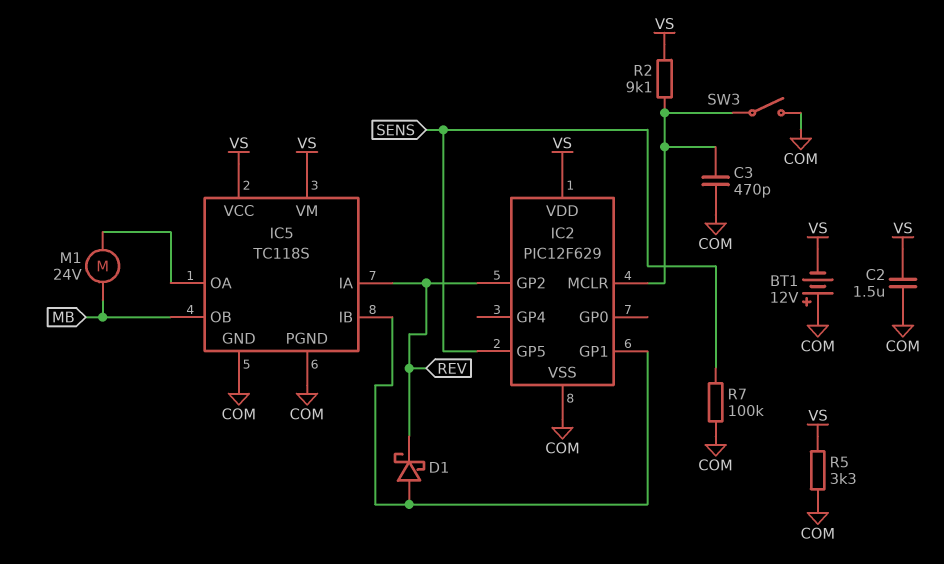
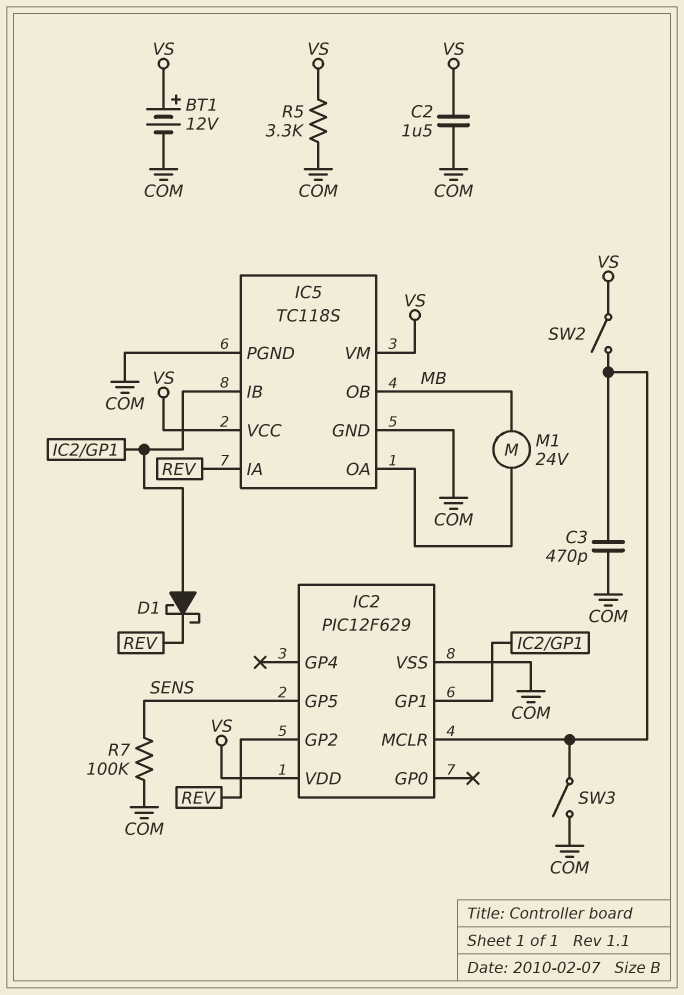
BT1: 12V (plus COM, minus VS) -> 12V (plus VS, minus COM)
R2: 9.1k (IC2/MCLR, VS) -> none
SW2: none -> switch (IC2/MCLR, VS)

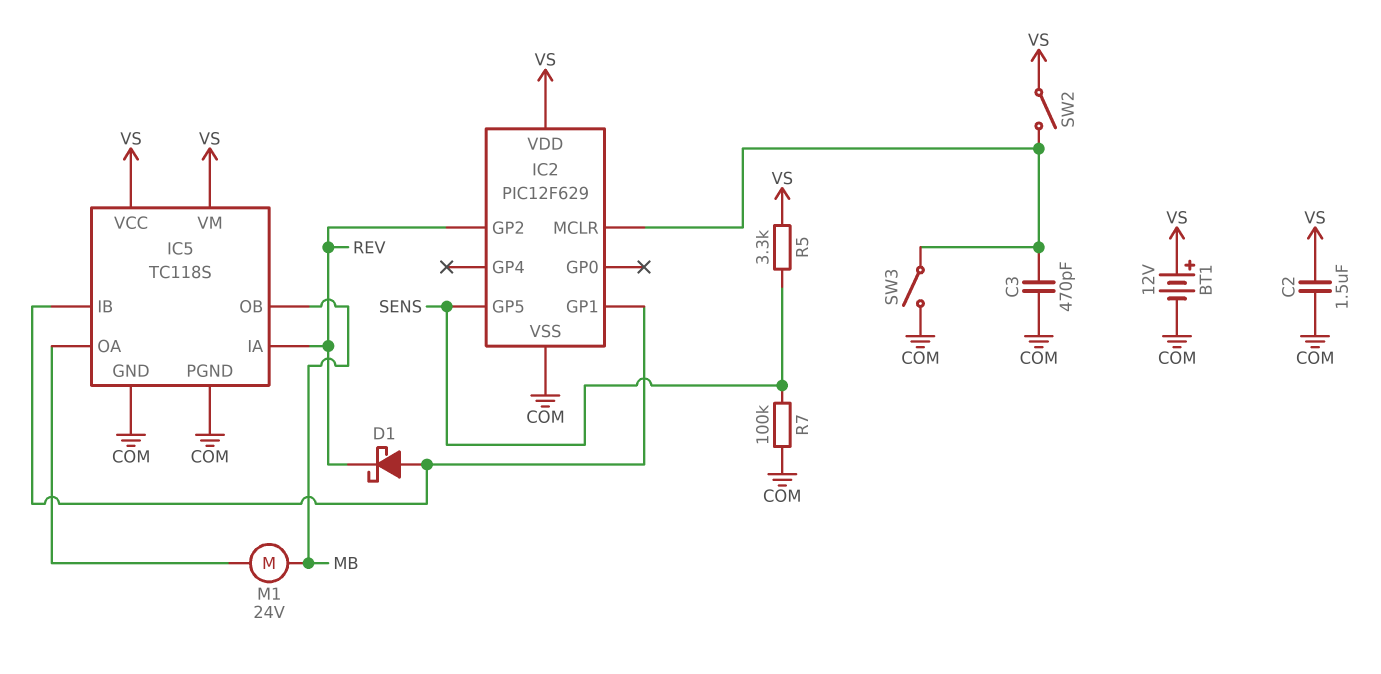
R5: 3.3k (COM, VS) -> 3.3k (SENS, VS)

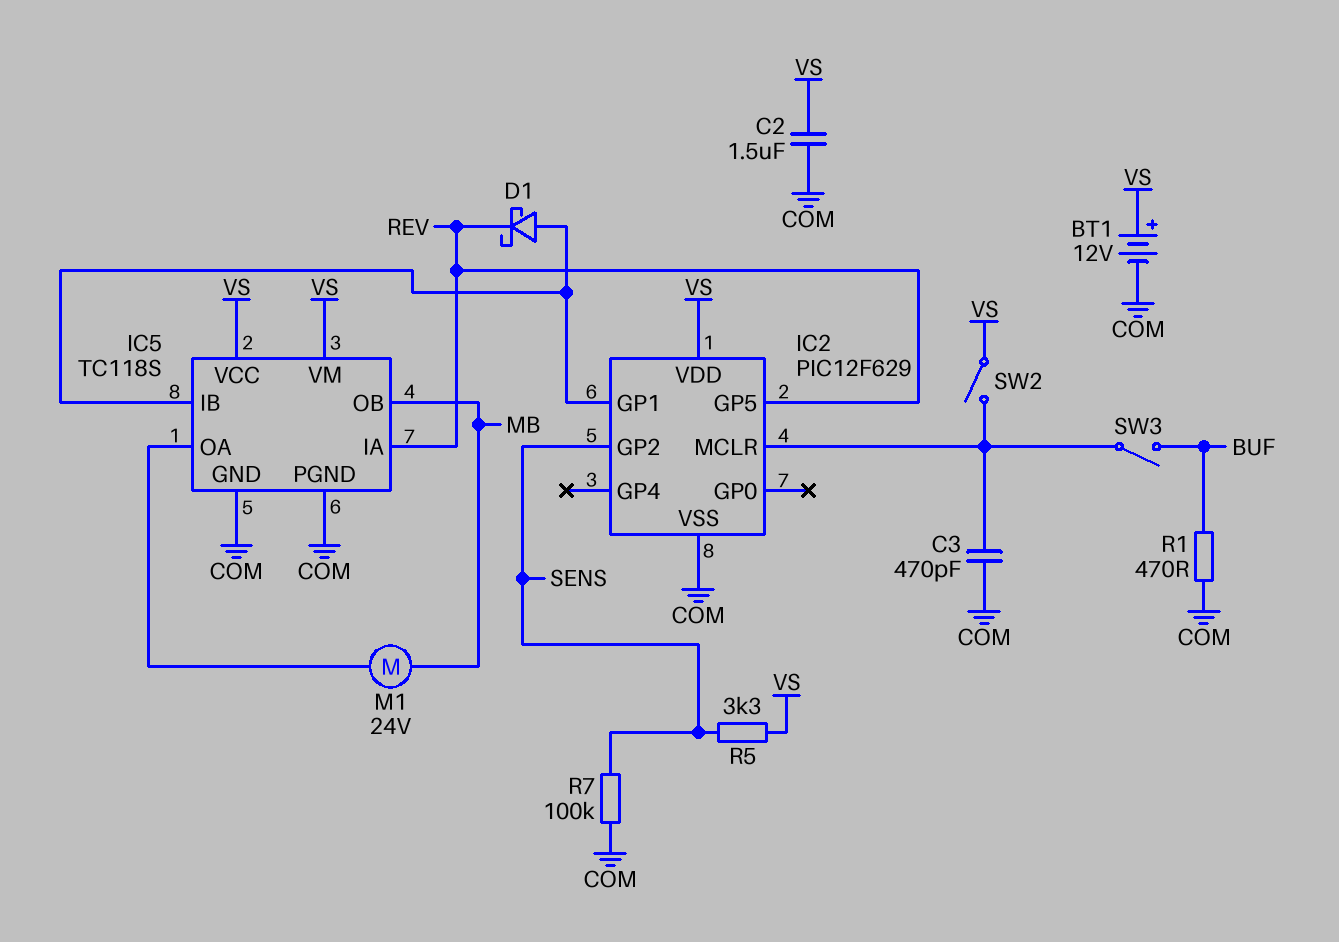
IC2 pin GP2: REV -> SENS
IC2 pin GP5: SENS -> REV
R1: none -> 470 (BUF, COM)
SW3: switch (COM, IC2/MCLR) -> switch (BUF, IC2/MCLR)

